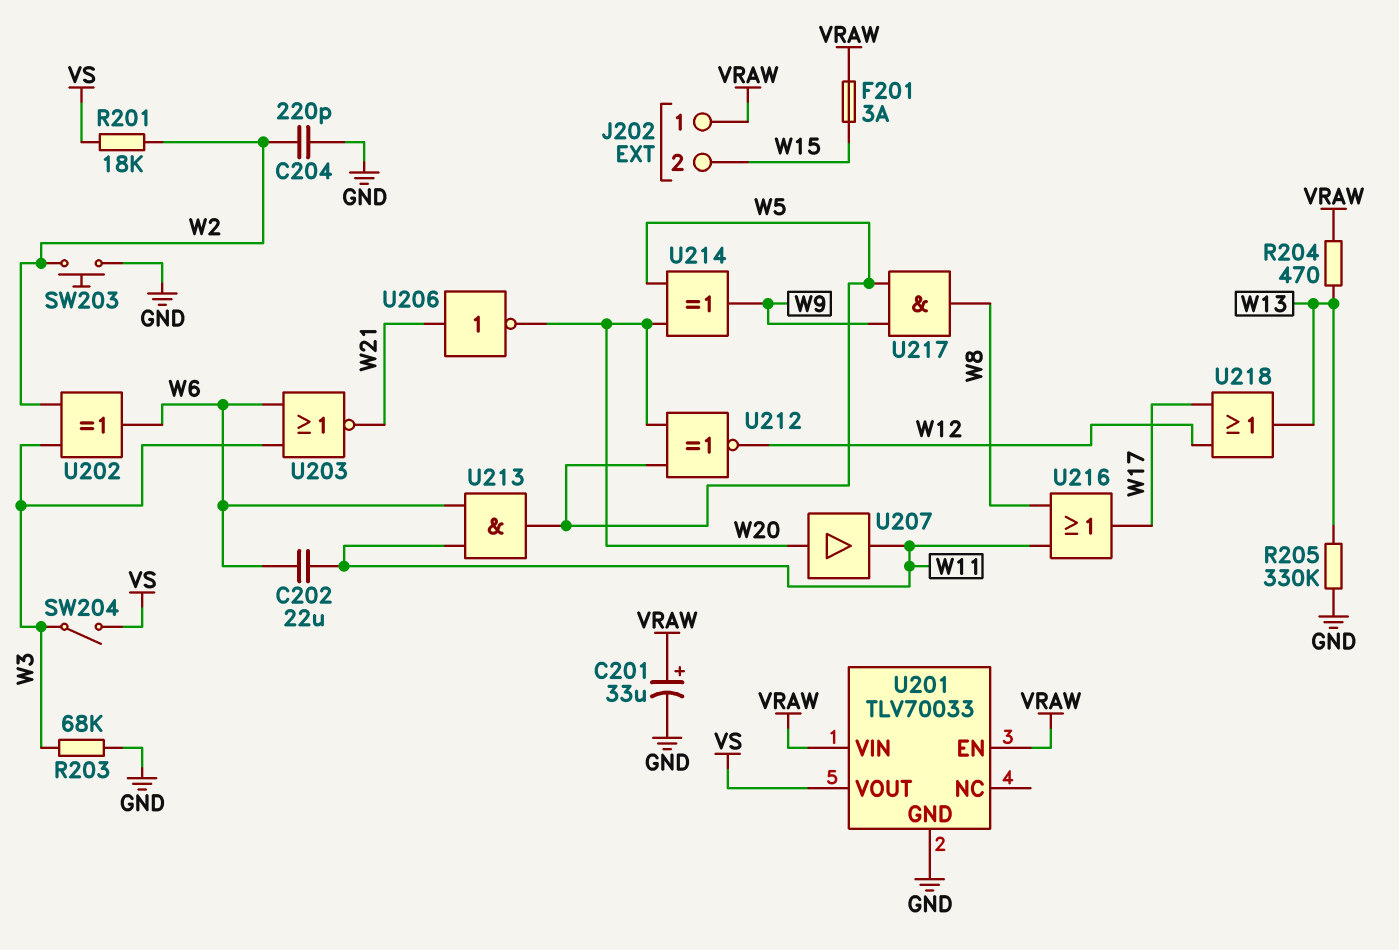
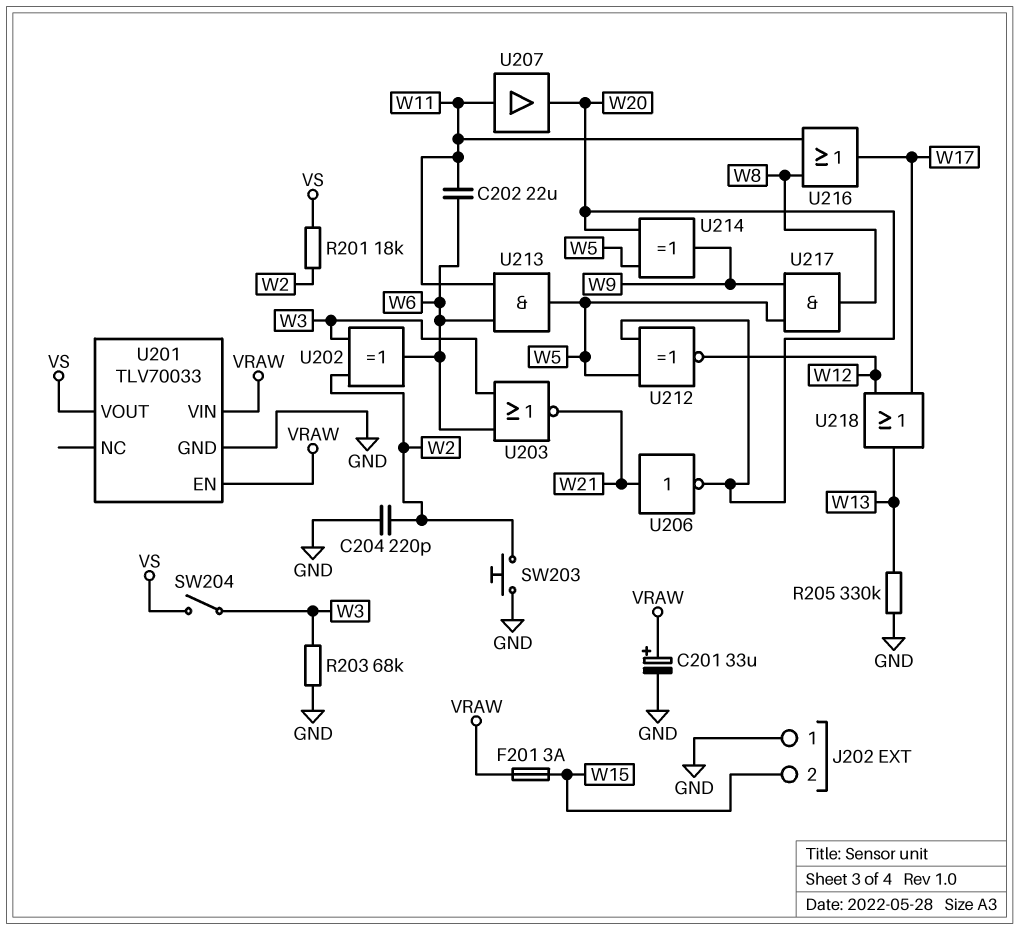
J202 pin 1: VRAW -> GND
R204: 470 (VRAW, W13) -> none
U207: buffer (in W20, out W11) -> buffer (in W11, out W20)

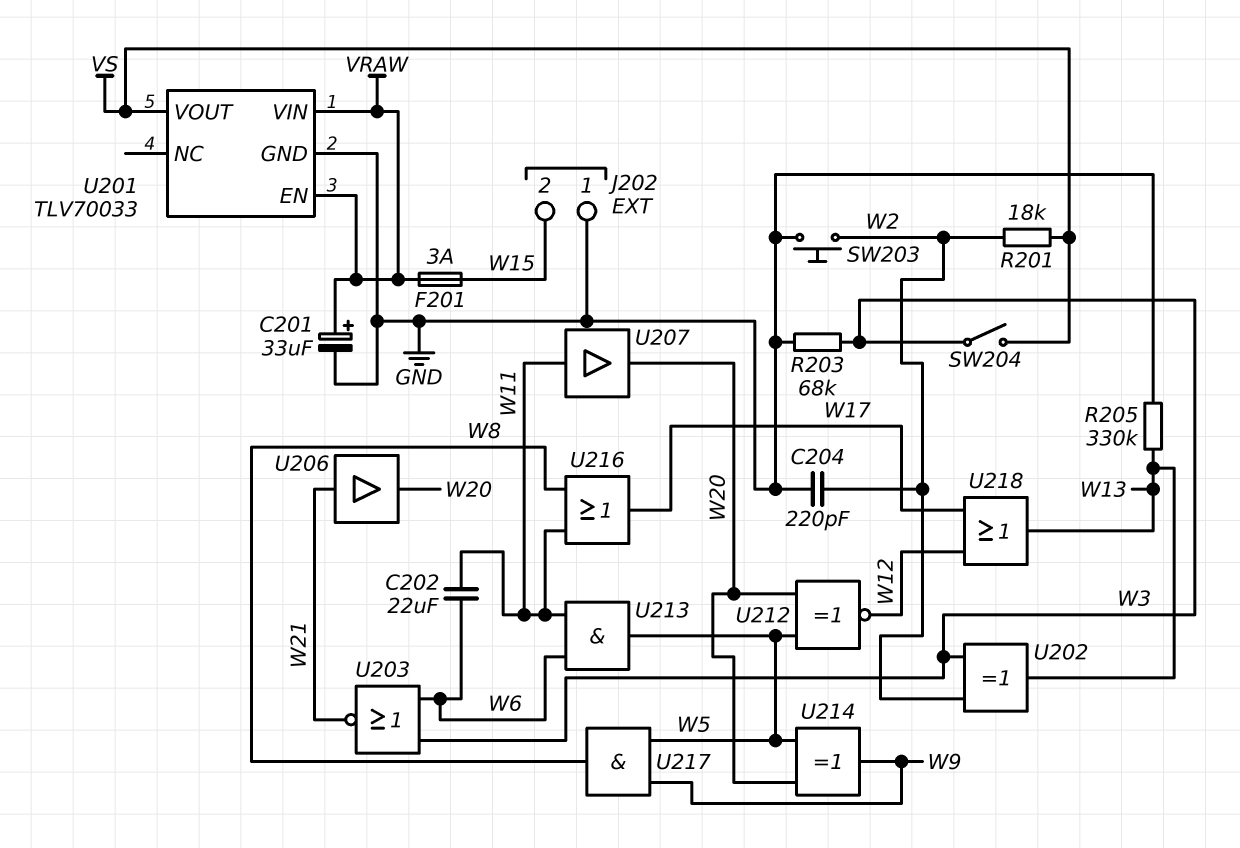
U202: XOR (in W2, in W3, out W6) -> XOR (in W2, in W3, out W13)
U206: NOT (in W21, out W20) -> buffer (in W21, out W20)

